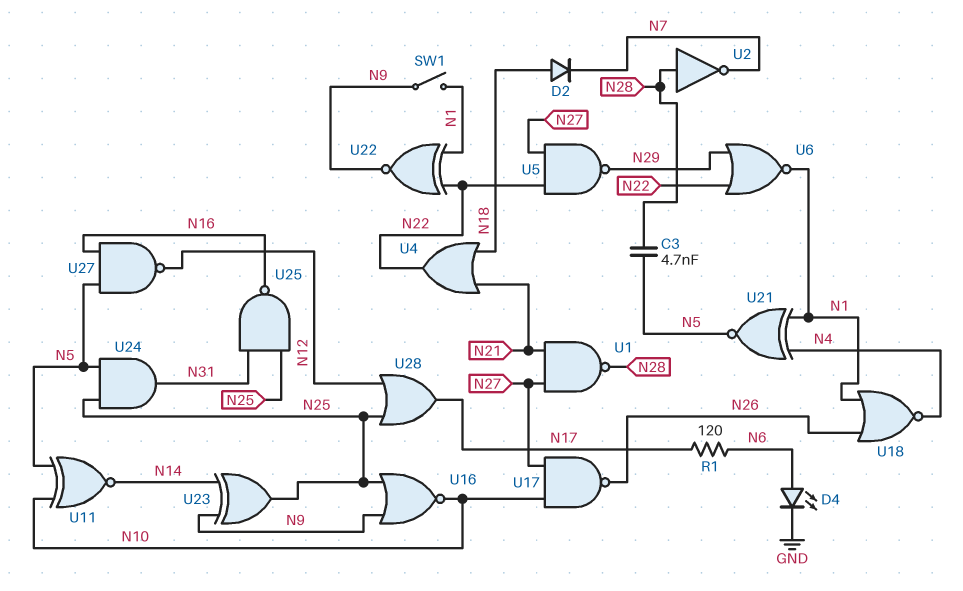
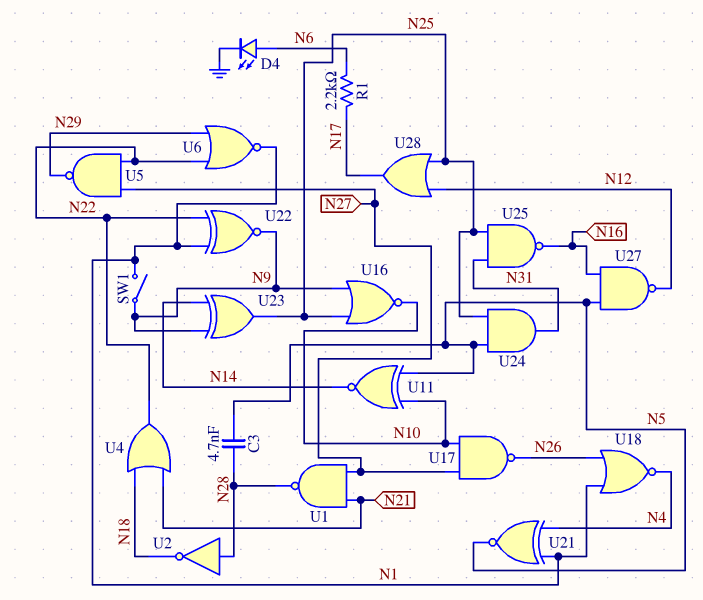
D2: diode (A N18, K N7) -> none
R1: 120 (N6, N17) -> 2.2k (N6, N17)
U2: NOT (in N28, out N7) -> NOT (in N28, out N18)

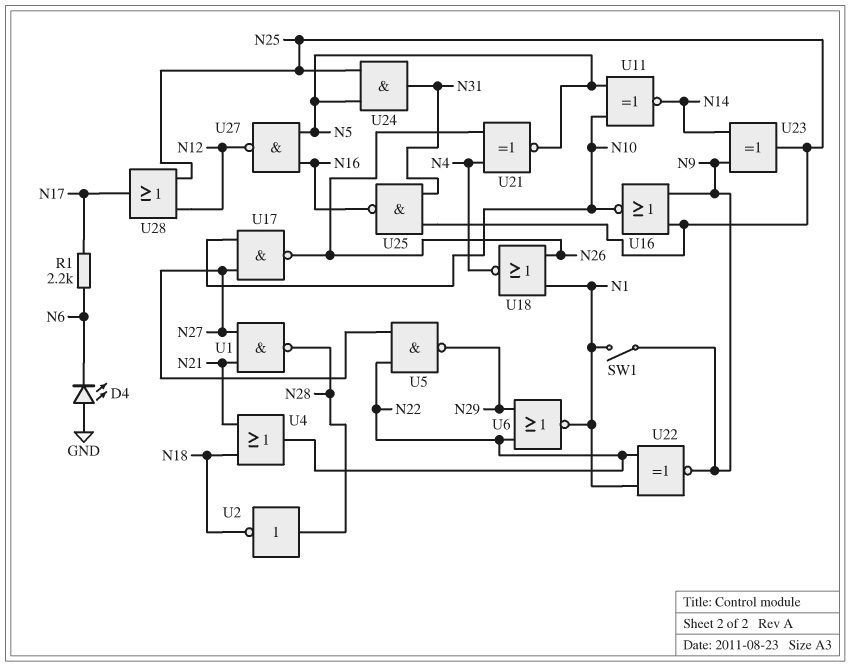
C3: 4.7nF (N5, N28) -> none
D4: LED (A N6, K GND) -> LED (A GND, K N6)
U21: XNOR (in N1, in N4, out N5) -> XNOR (in N4, in N26, out N5)

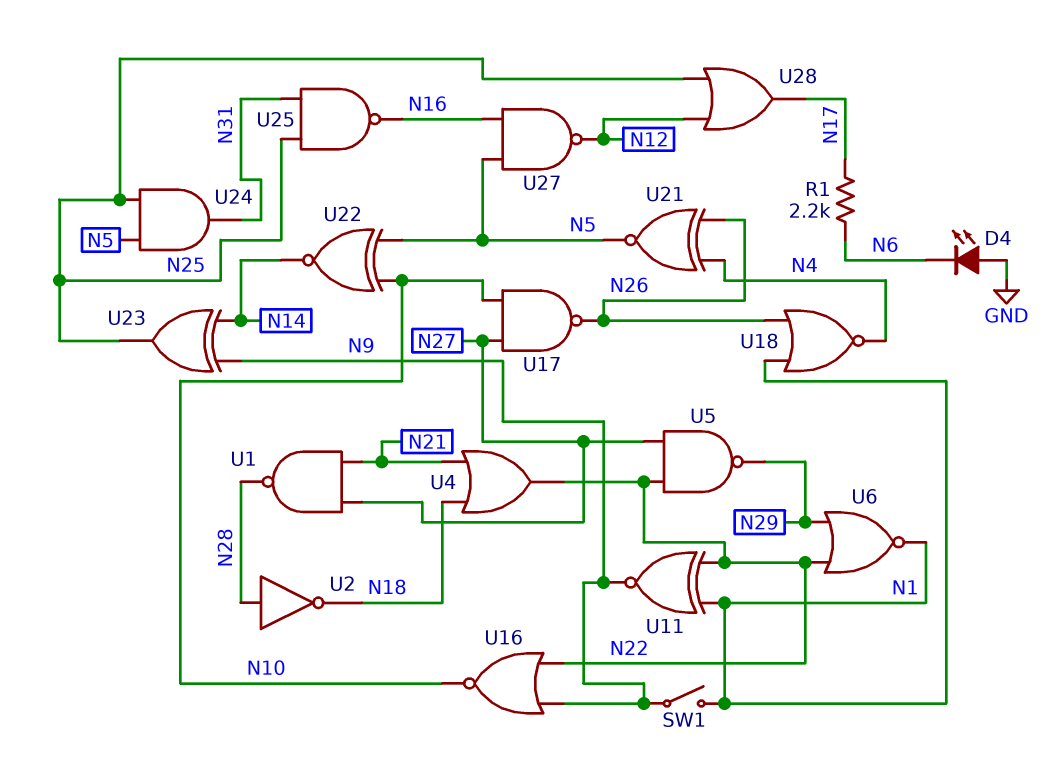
U11: XNOR (in N5, in N10, out N14) -> XNOR (in N1, in N22, out N9)
U16: NOR (in N9, in N25, out N10) -> NOR (in N9, in N22, out N10)
U22: XNOR (in N1, in N22, out N9) -> XNOR (in N5, in N10, out N14)

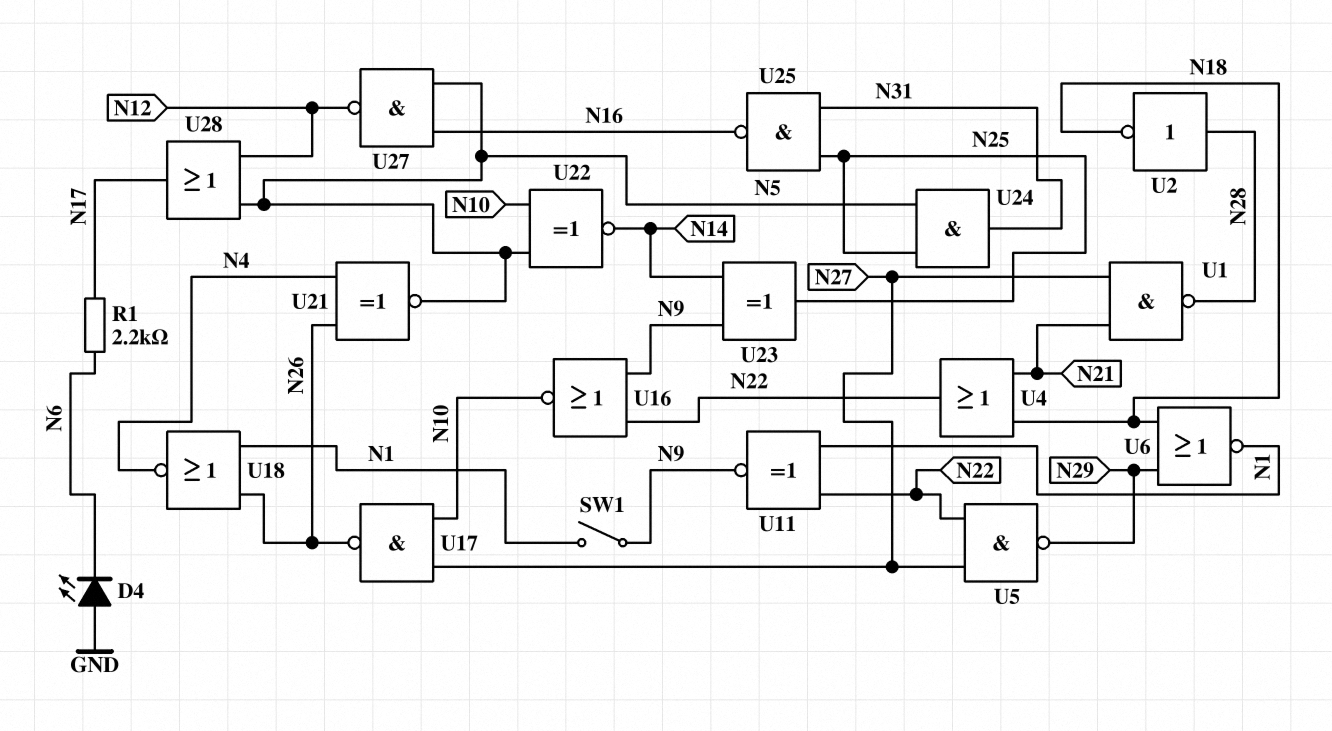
U6: NOR (in N22, in N29, out N1) -> NOR (in N18, in N29, out N1)
U28: OR (in N12, in N25, out N17) -> OR (in N5, in N12, out N17)

